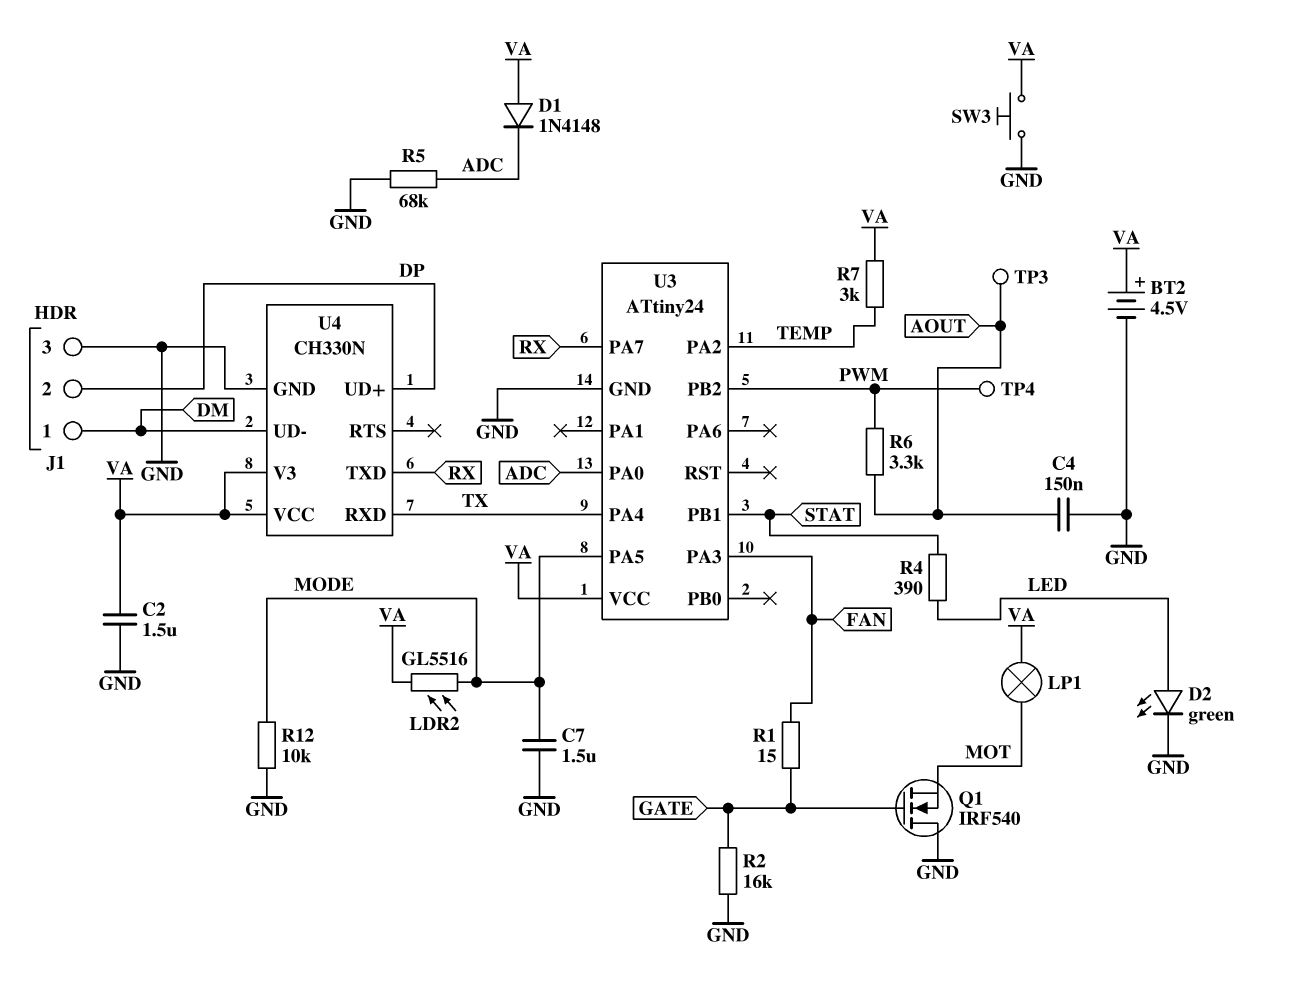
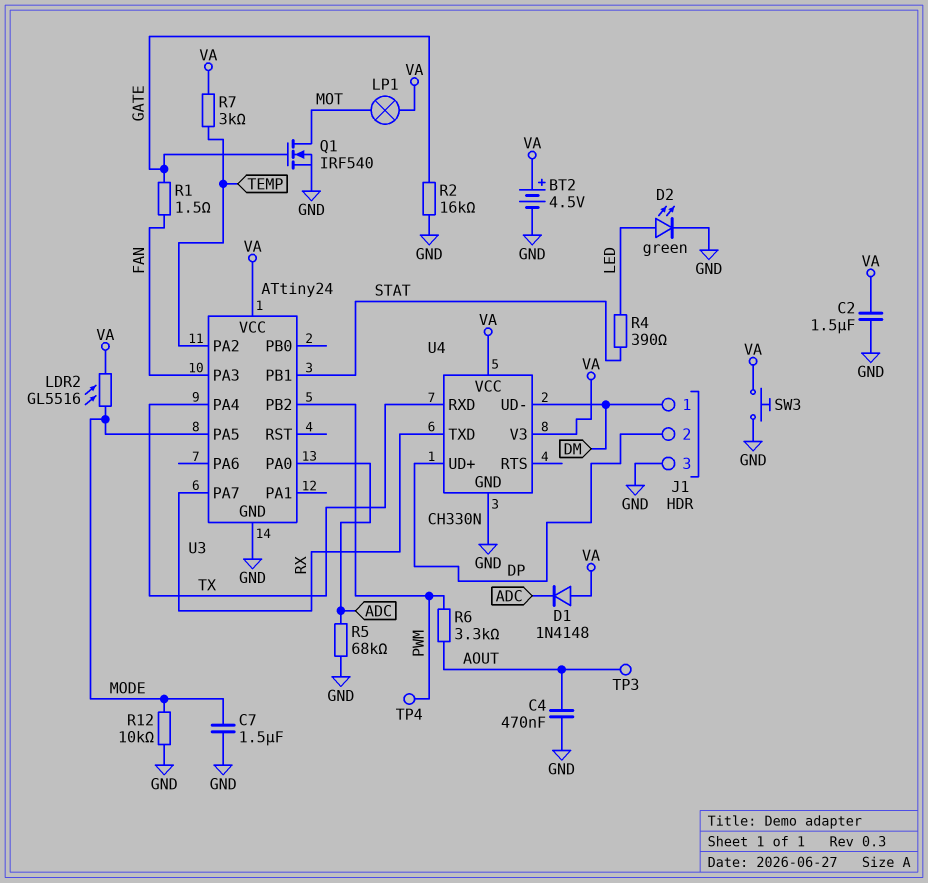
C4: 150nF (AOUT, GND) -> 470nF (AOUT, GND)
Q1: NMOS IRF540 (G GATE, D GND, S MOT) -> NMOS IRF540 (G GATE, D MOT, S GND)
R1: 15 (FAN, GATE) -> 1.5 (FAN, GATE)

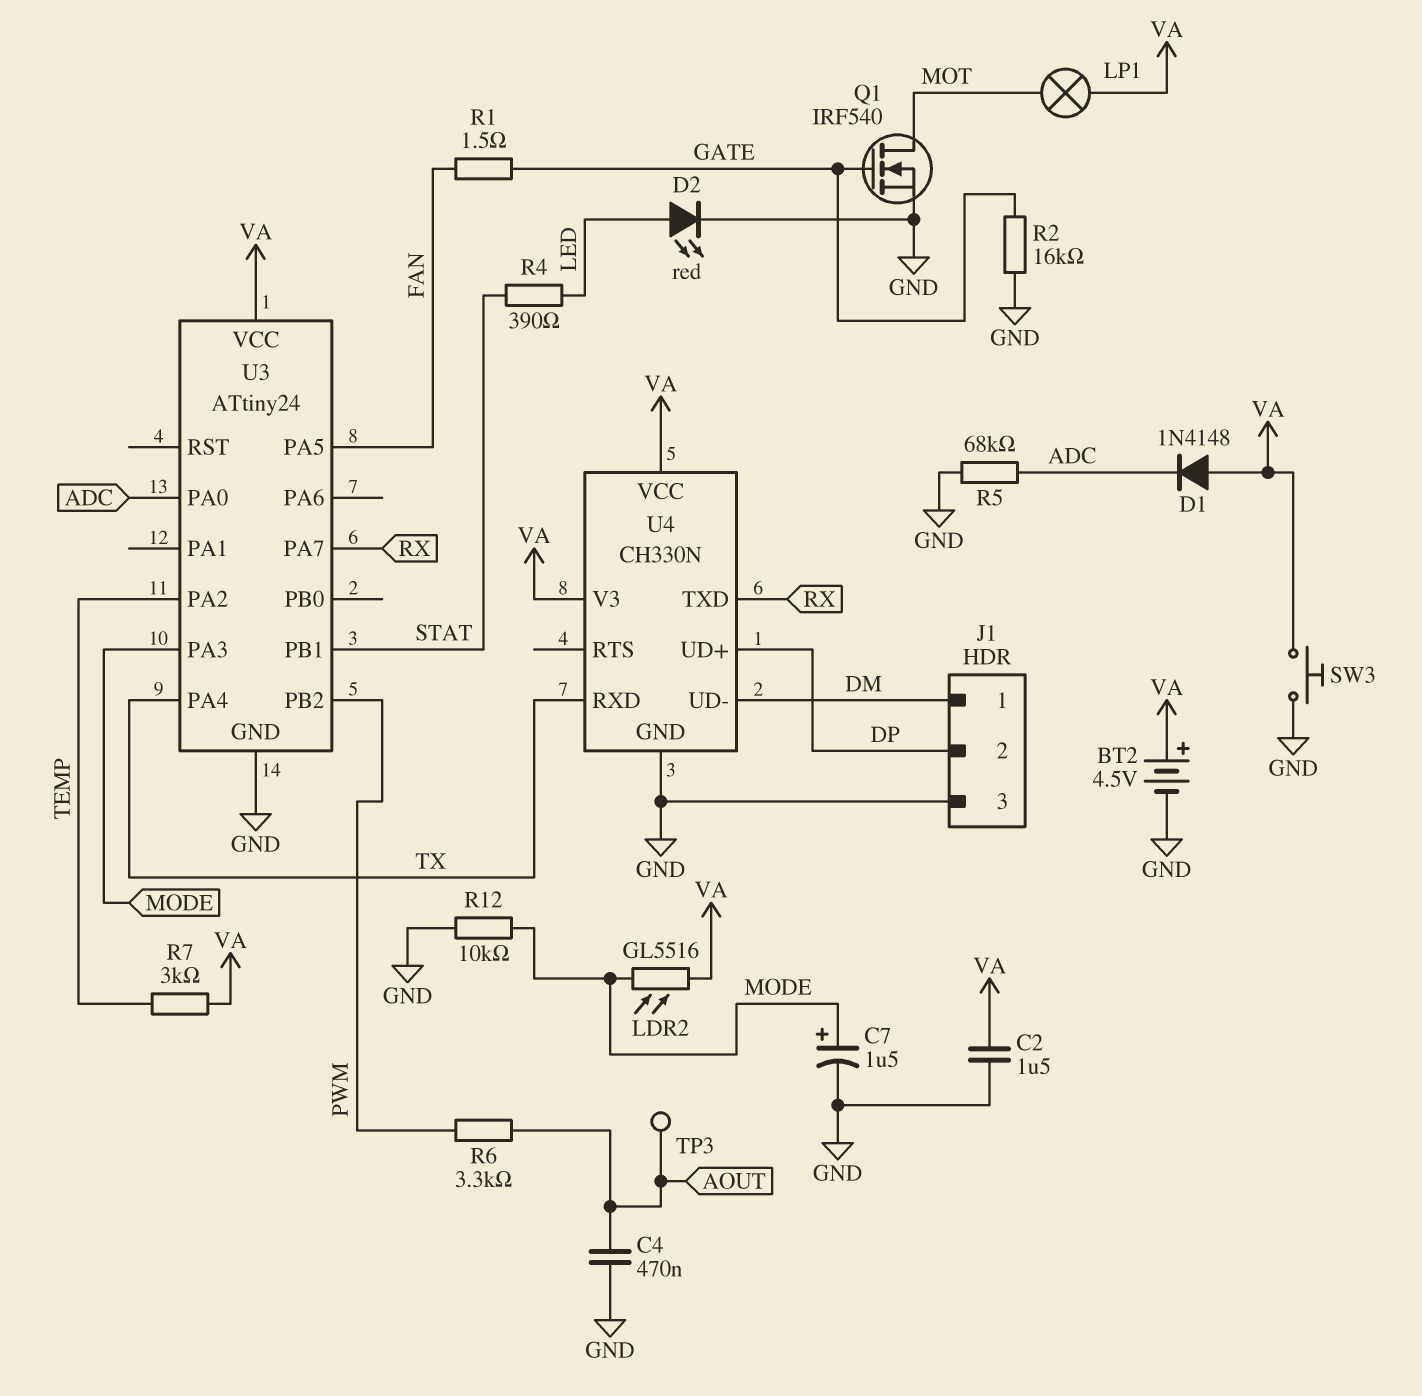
C7: 1.5uF (GND, MODE) -> 1.5uF (plus MODE, minus GND)
D2: LED green (A LED, K GND) -> LED red (A LED, K GND)
TP4: test point (PWM) -> none
U3 pin PA3: FAN -> MODE
U3 pin PA5: MODE -> FAN

